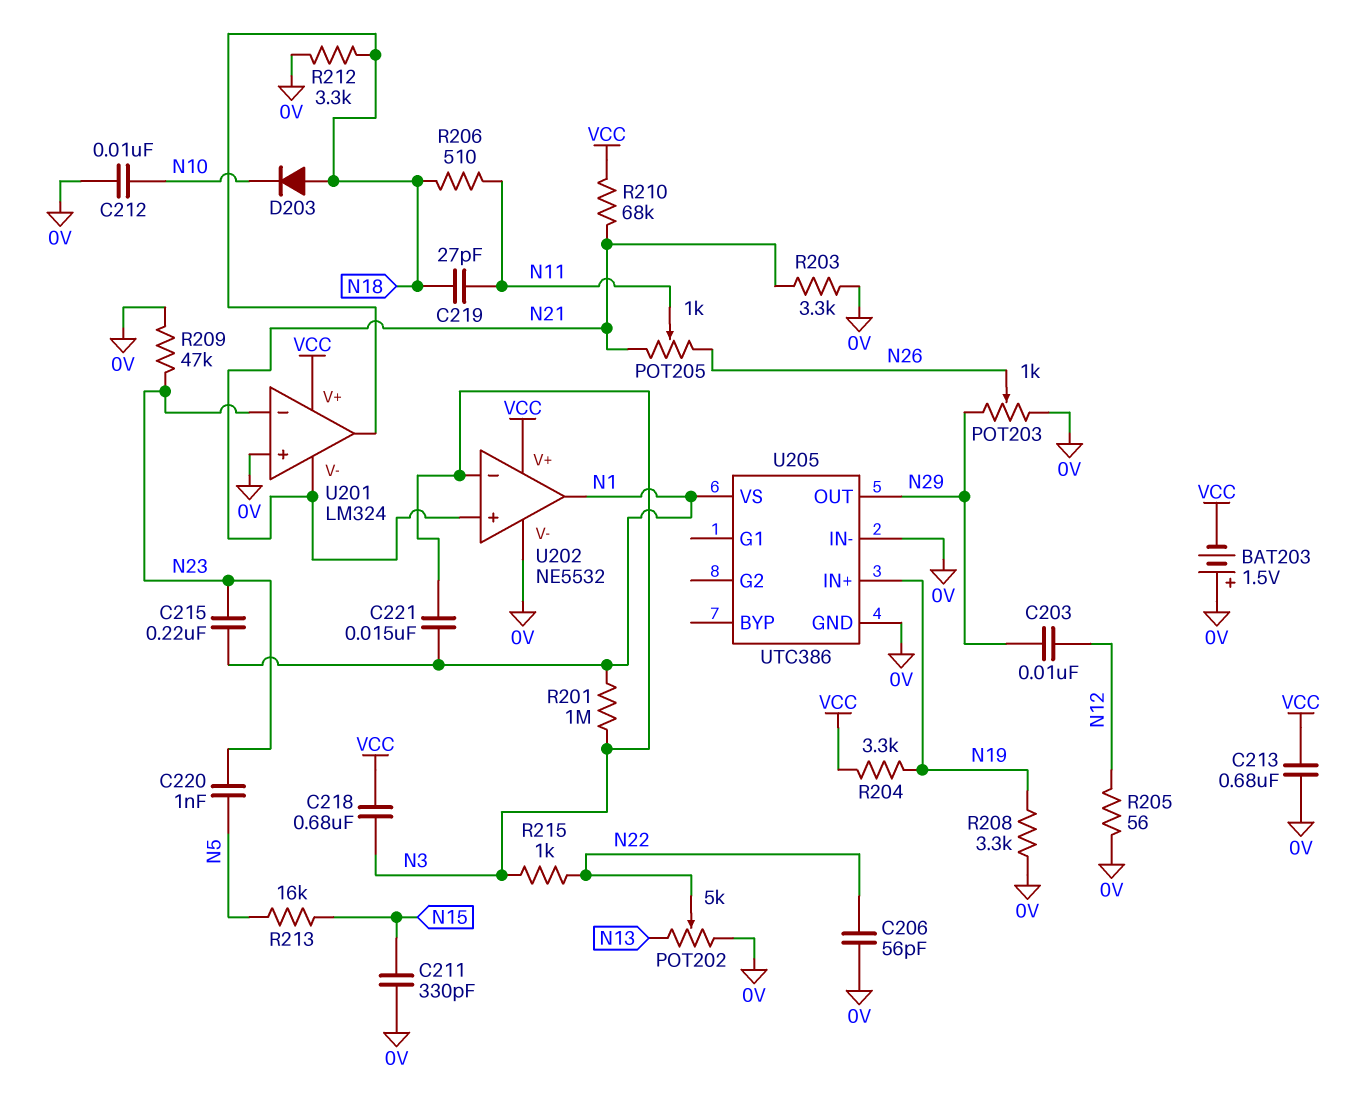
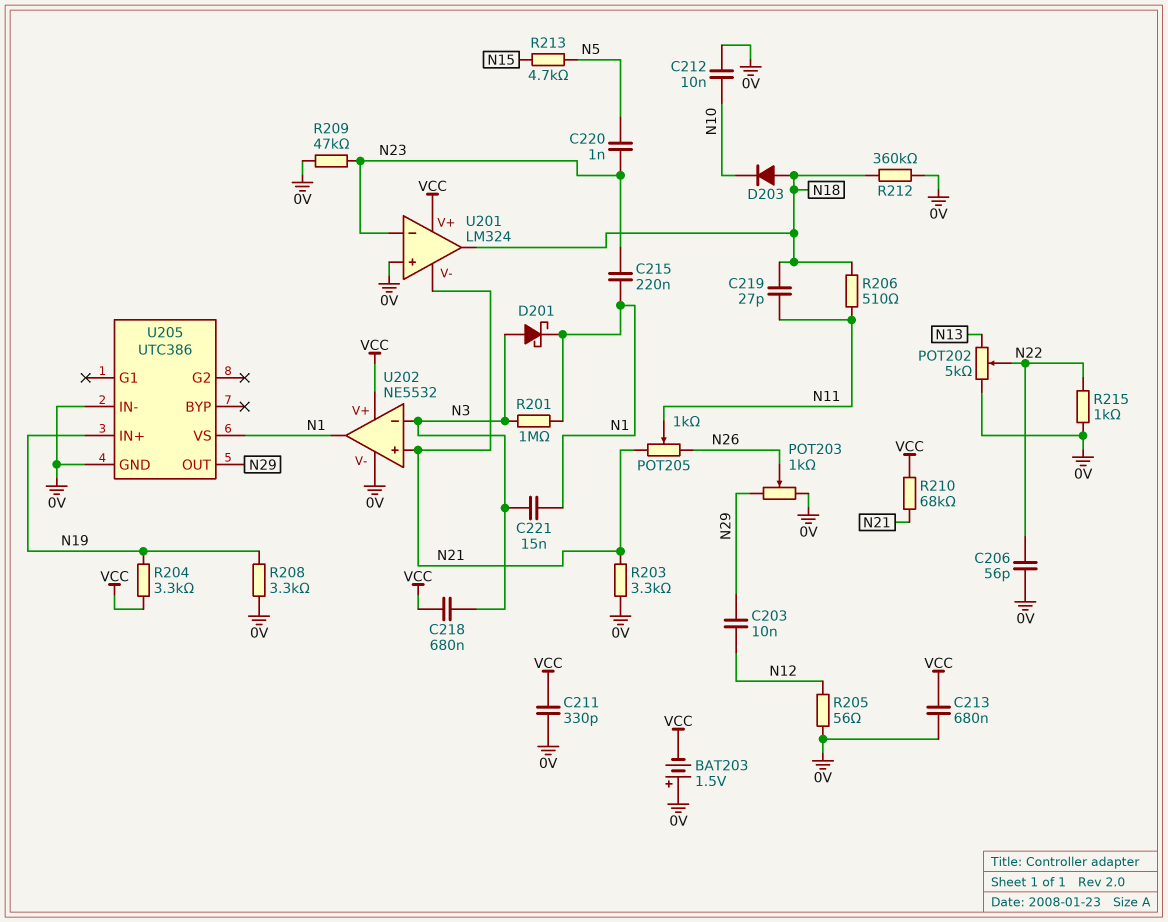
C211: 330pF (0V, N15) -> 330pF (0V, VCC)
D201: none -> schottky (A N3, K N1)
R212: 3.3k (0V, N18) -> 360k (0V, N18)
R213: 16k (N5, N15) -> 4.7k (N5, N15)
R215: 1k (N3, N22) -> 1k (0V, N22)

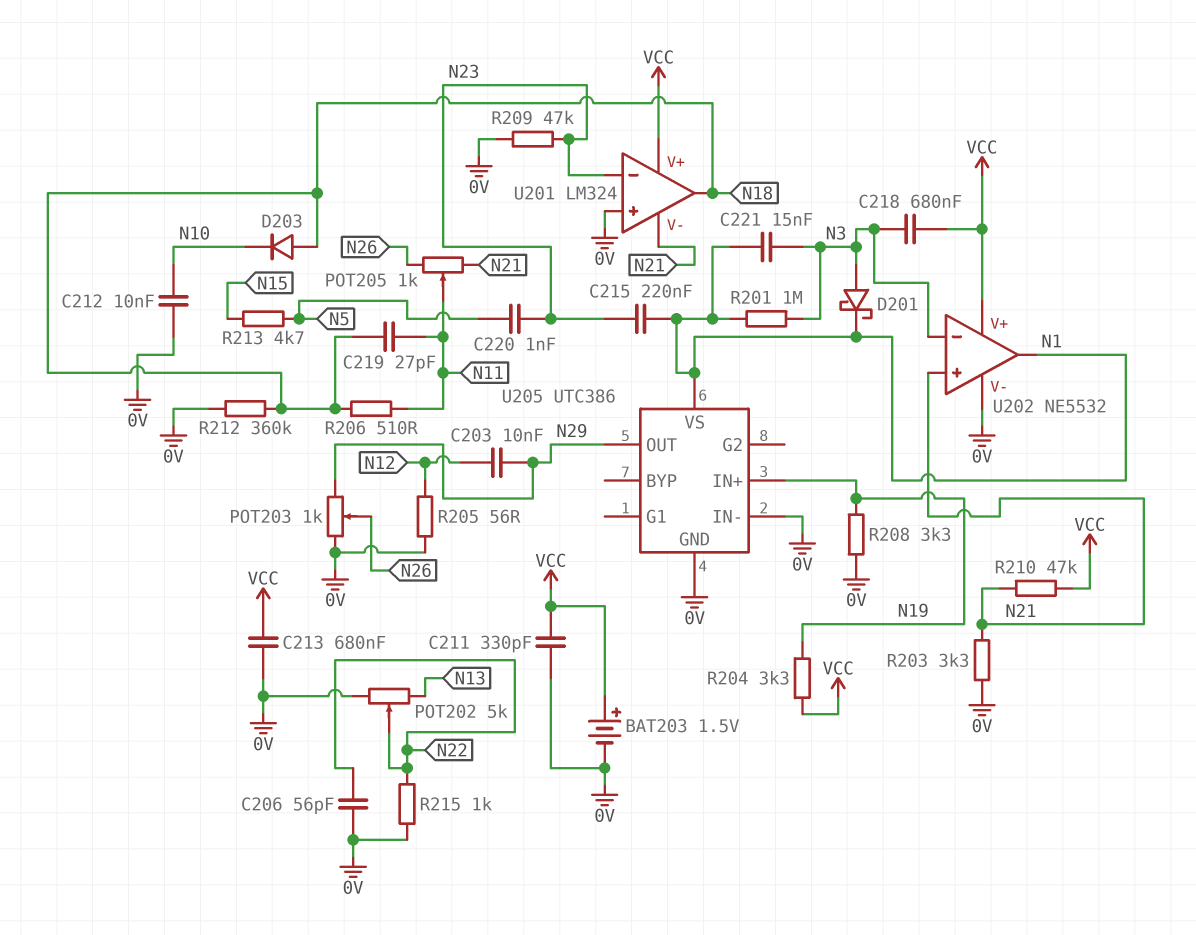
BAT203: 1.5V (plus 0V, minus VCC) -> 1.5V (plus VCC, minus 0V)
R210: 68k (N21, VCC) -> 47k (N21, VCC)

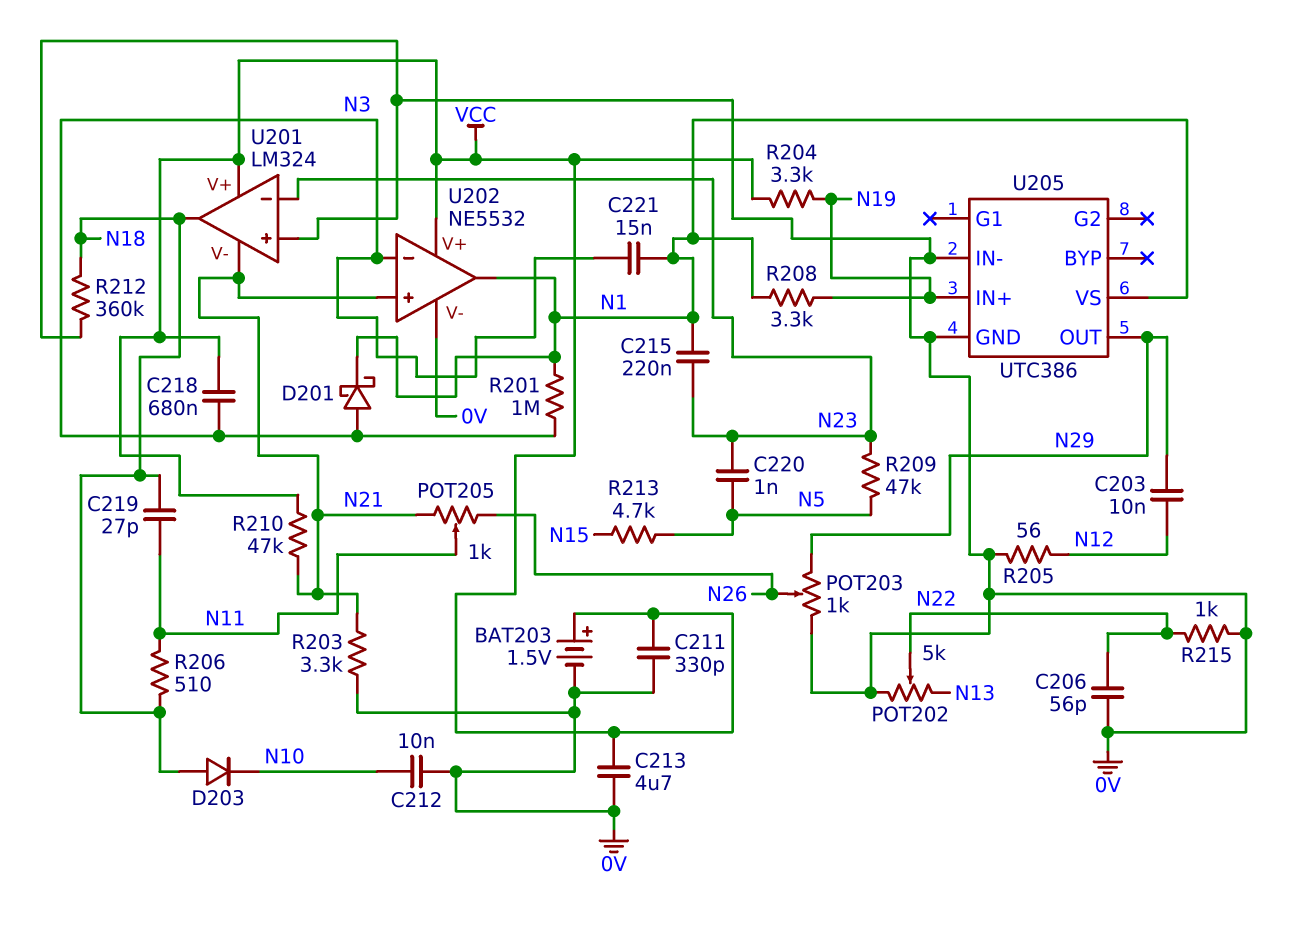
C213: 680nF (0V, VCC) -> 4.7uF (0V, VCC)
R208: 3.3k (0V, N19) -> 3.3k (N1, N19)
R209: 47k (0V, N23) -> 47k (N5, N23)

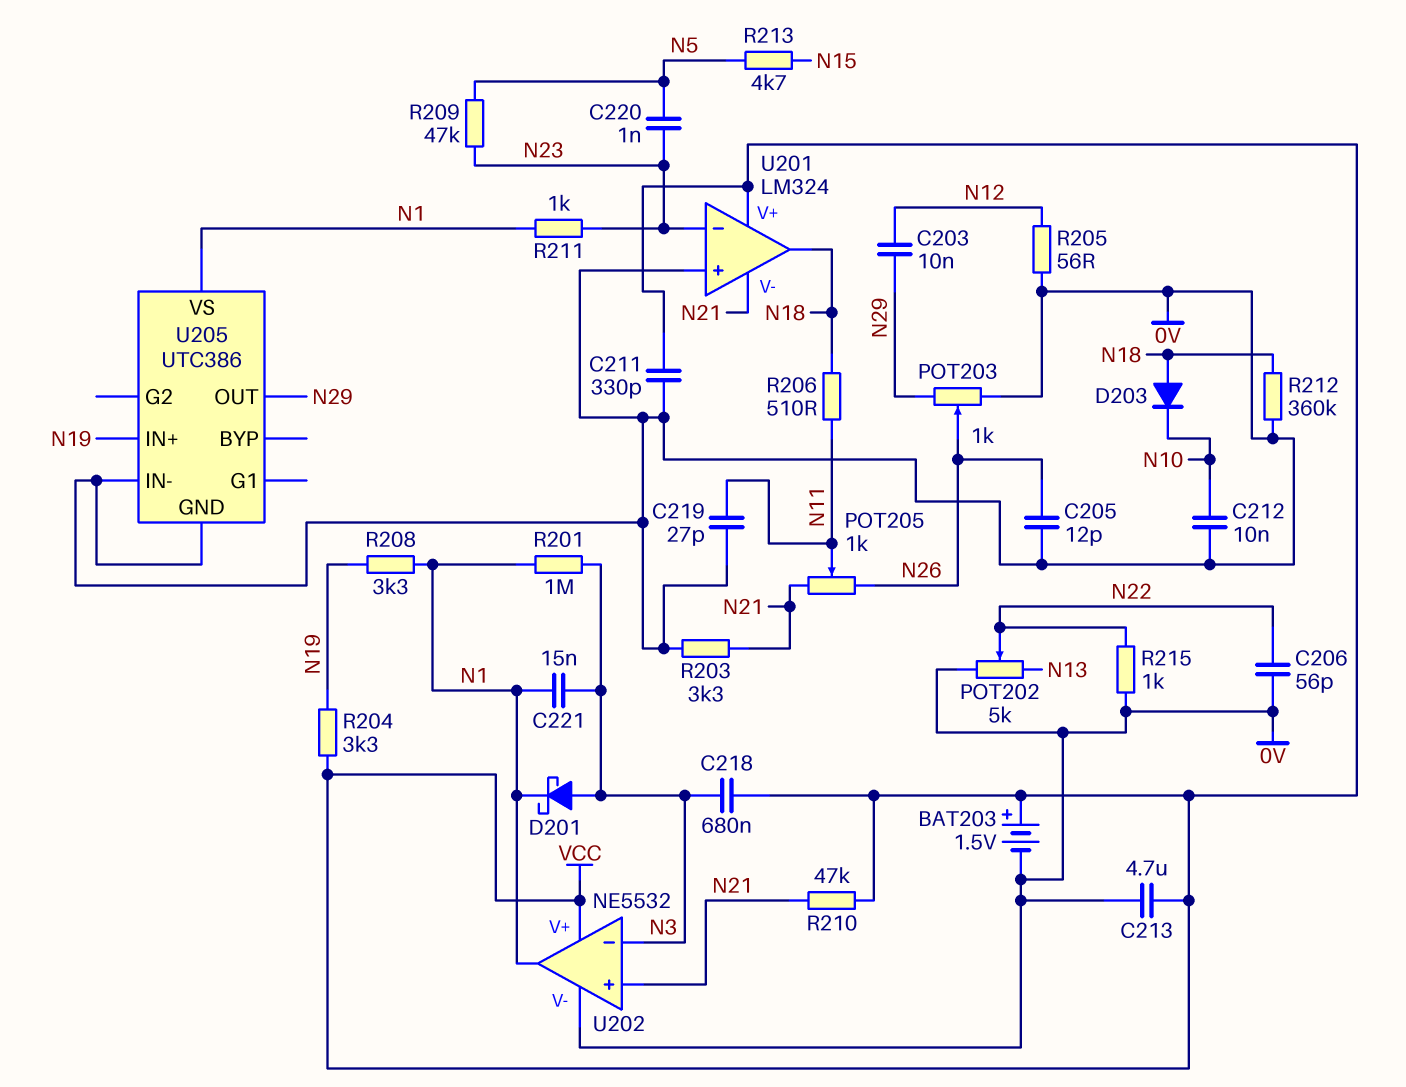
C205: none -> 12pF (0V, N26)
C215: 220nF (N1, N23) -> none
C219: 27pF (N11, N18) -> 27pF (0V, N11)
R211: none -> 1k (N1, N23)

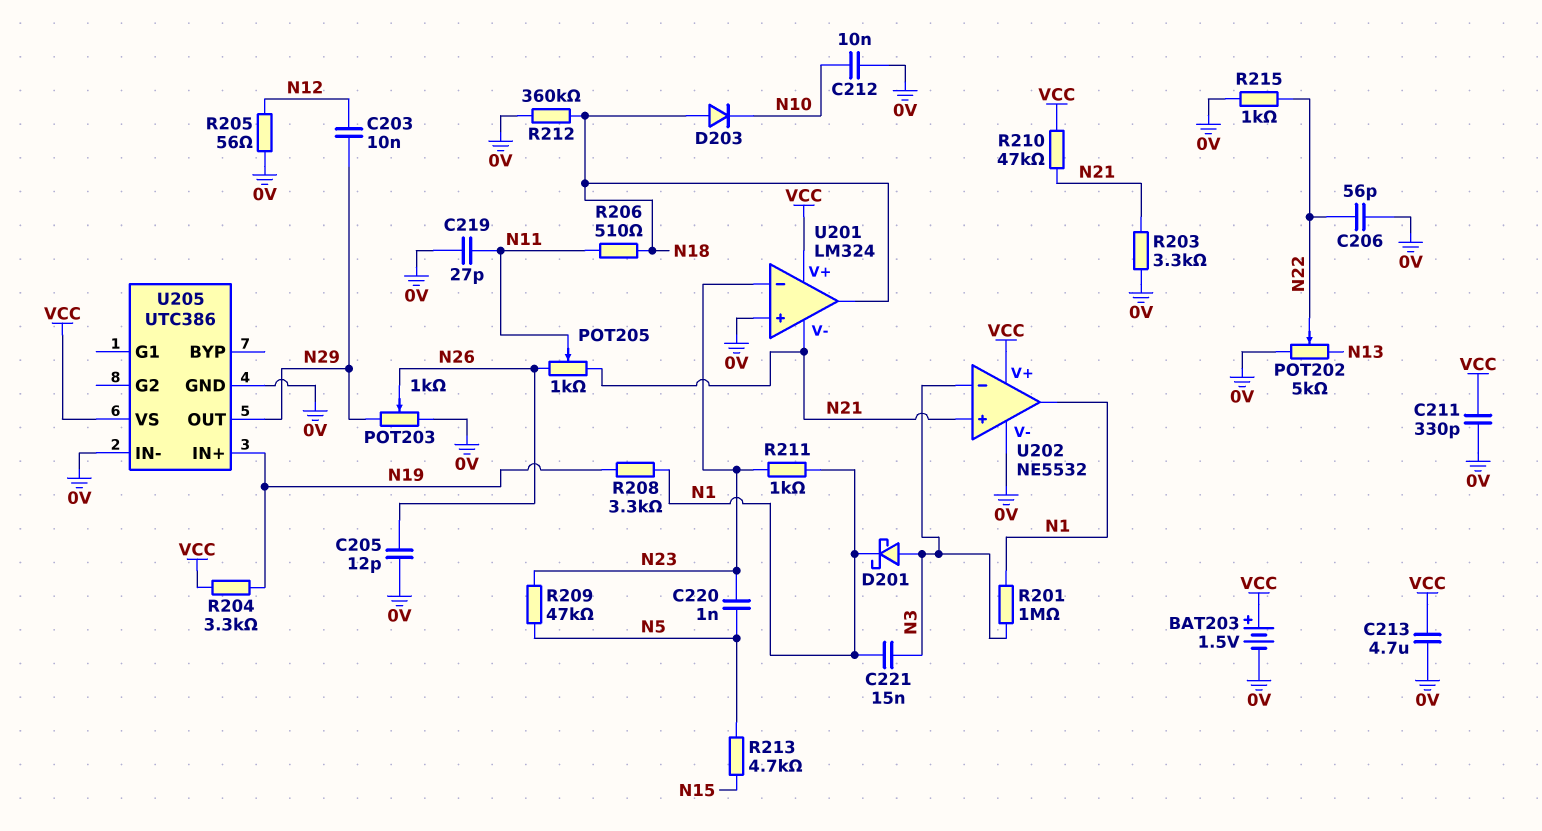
C218: 680nF (N3, VCC) -> none
U205 pin VS: N1 -> VCC

